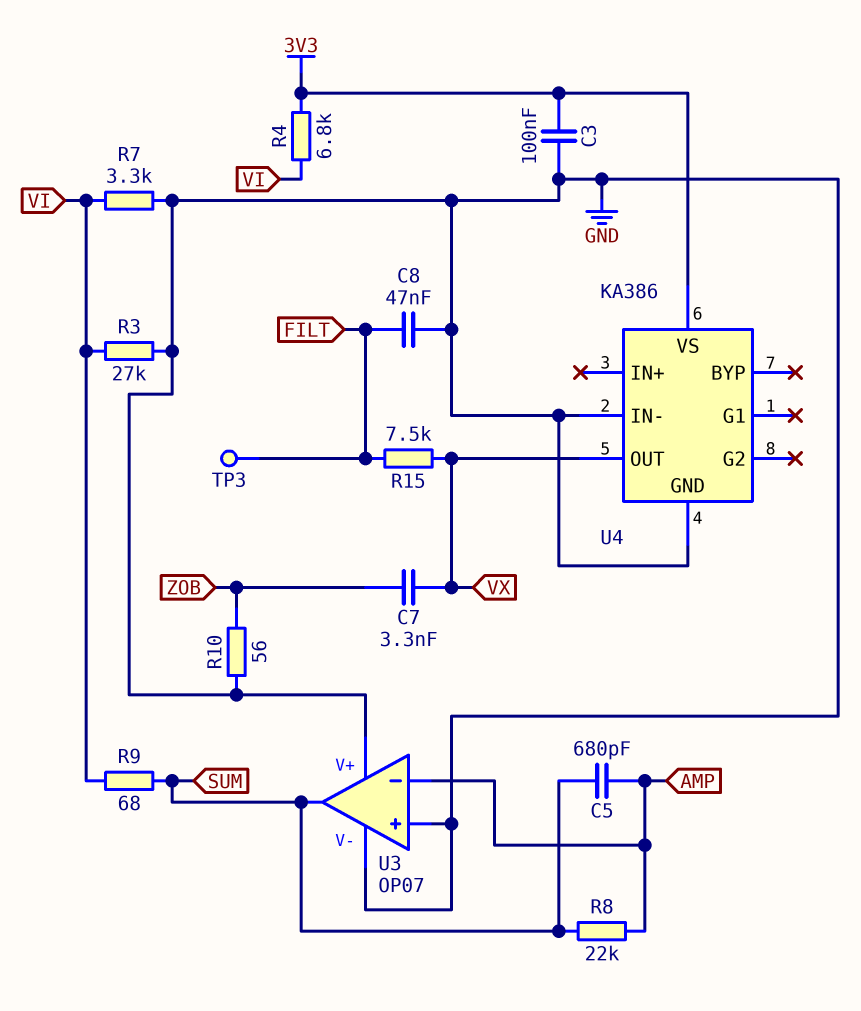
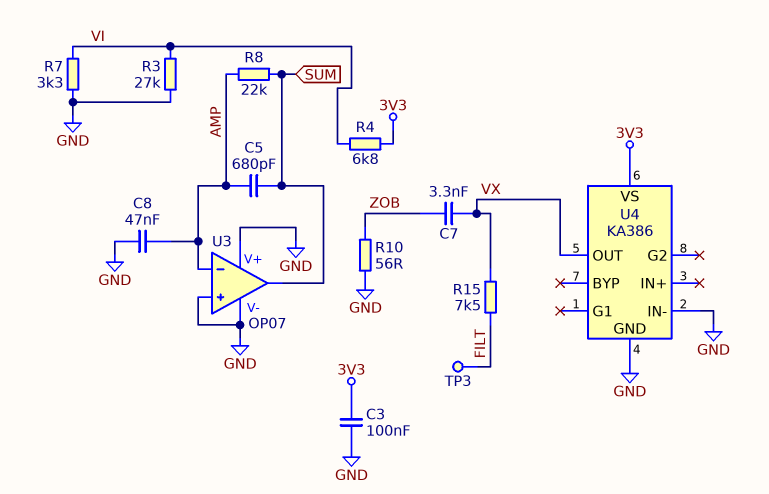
C8: 47nF (FILT, GND) -> 47nF (AMP, GND)
R9: 68 (SUM, VI) -> none

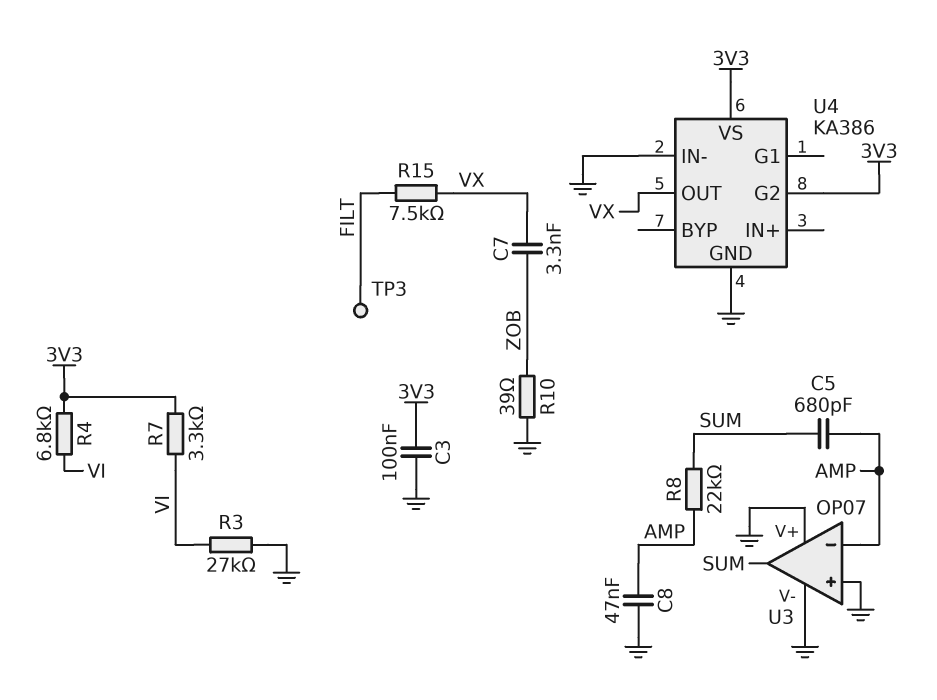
R7: 3.3k (GND, VI) -> 3.3k (3V3, VI)
R10: 56 (GND, ZOB) -> 39 (GND, ZOB)
U4 pin G2: none -> 3V3

